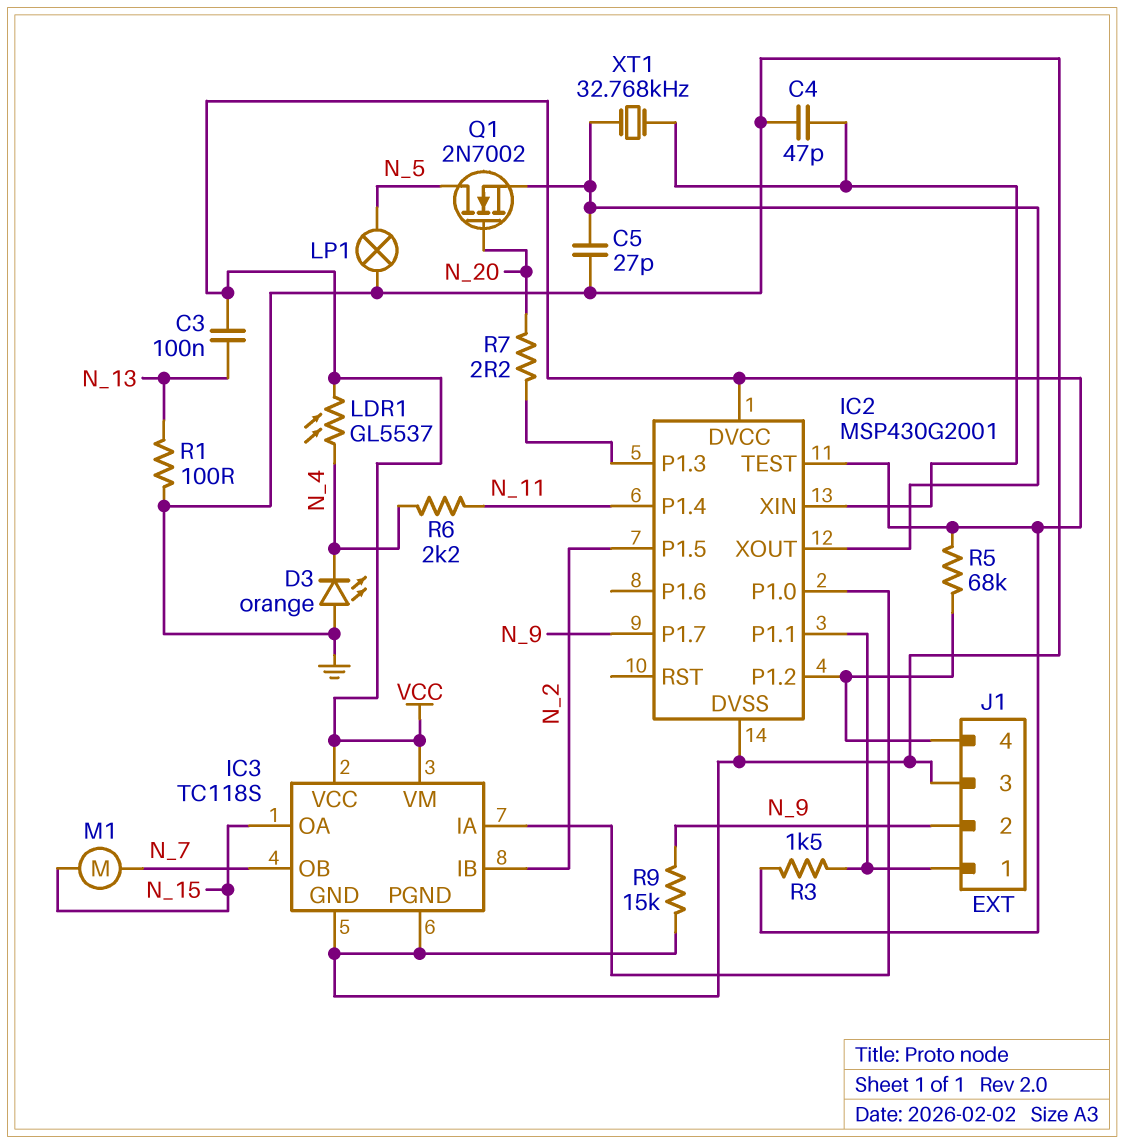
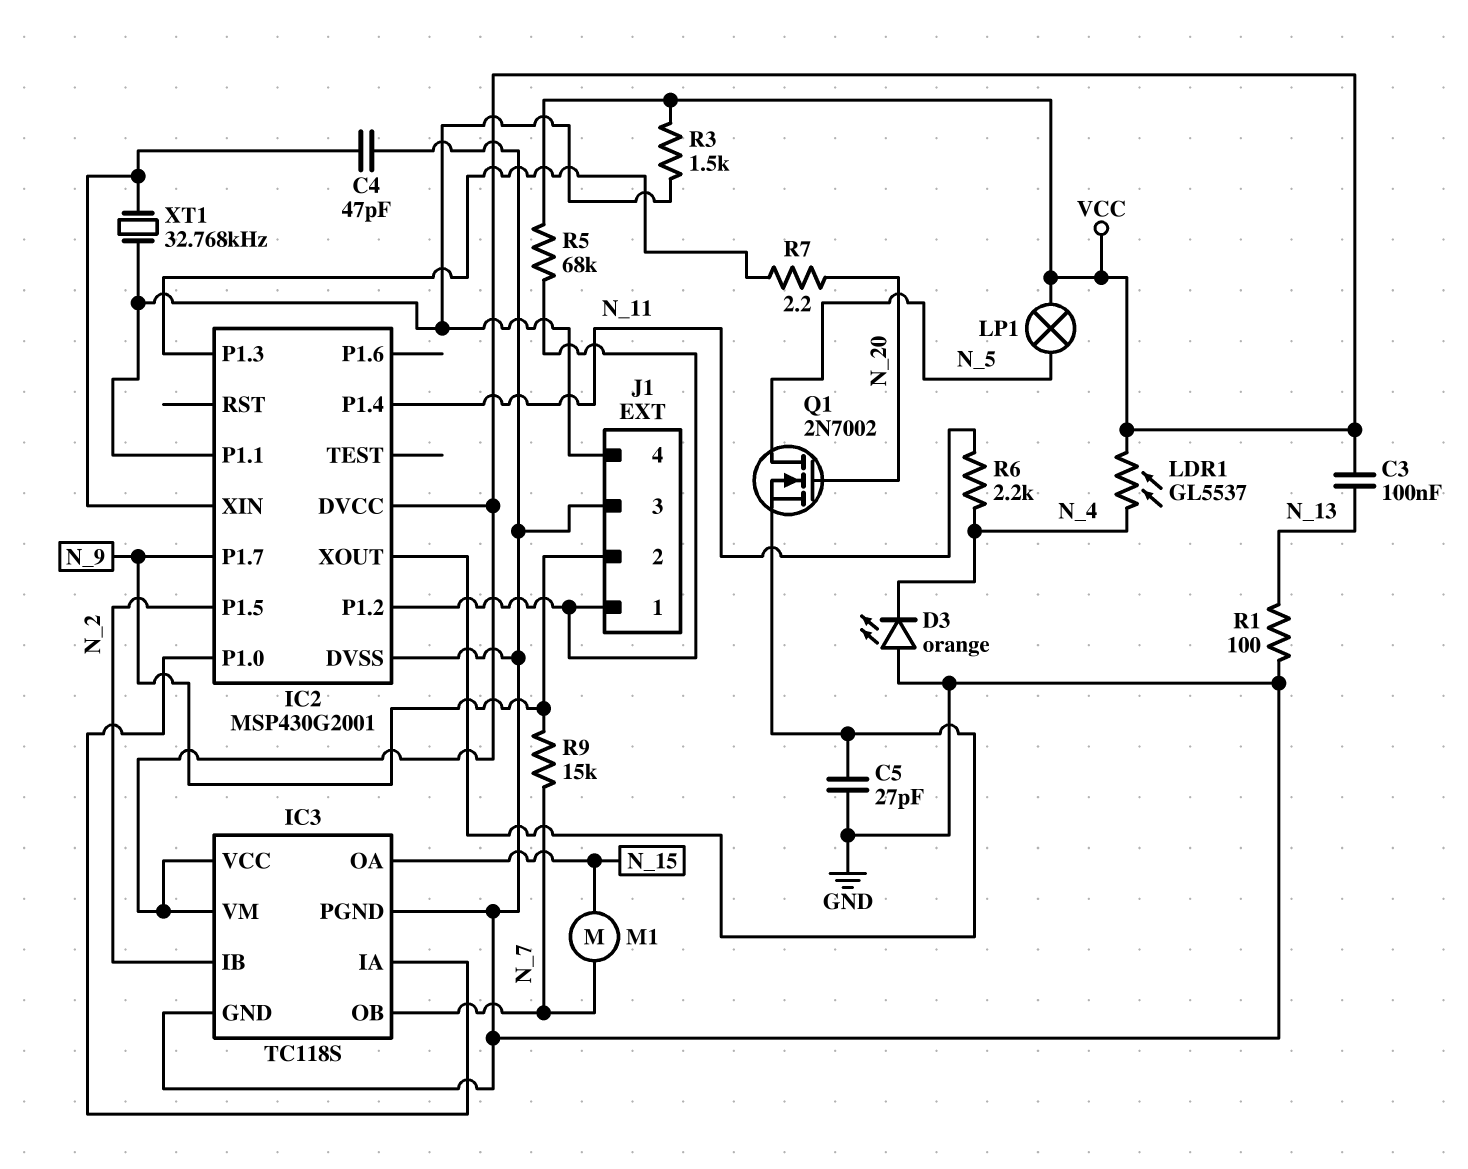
IC2 pin TEST: VCC -> none
J1 pin 1: IC2/P1.1 -> IC2/P1.2
J1 pin 4: IC2/P1.2 -> IC2/P1.1
LP1: lamp (GND, N_5) -> lamp (N_5, VCC)
R9: 15k (GND, N_9) -> 15k (N_7, N_9)
XT1: 32.768kHz (IC2/XIN, IC2/XOUT) -> 32.768kHz (IC2/P1.1, IC2/XIN)

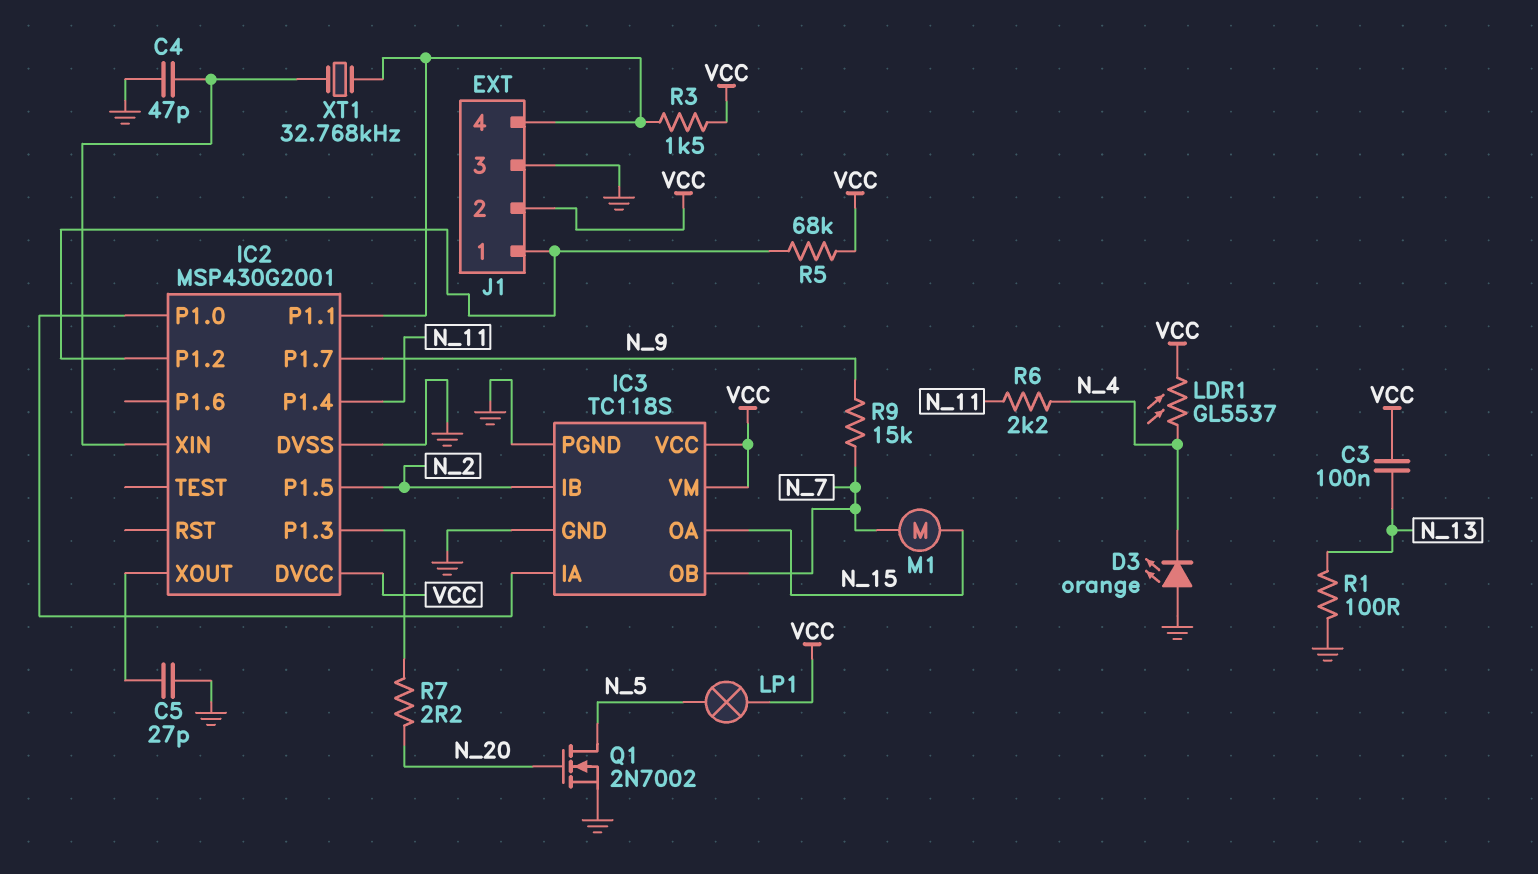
J1 pin 2: N_9 -> VCC
Q1: NMOS 2N7002 (G N_20, D N_5, S IC2/XOUT) -> NMOS 2N7002 (G N_20, D N_5, S GND)

